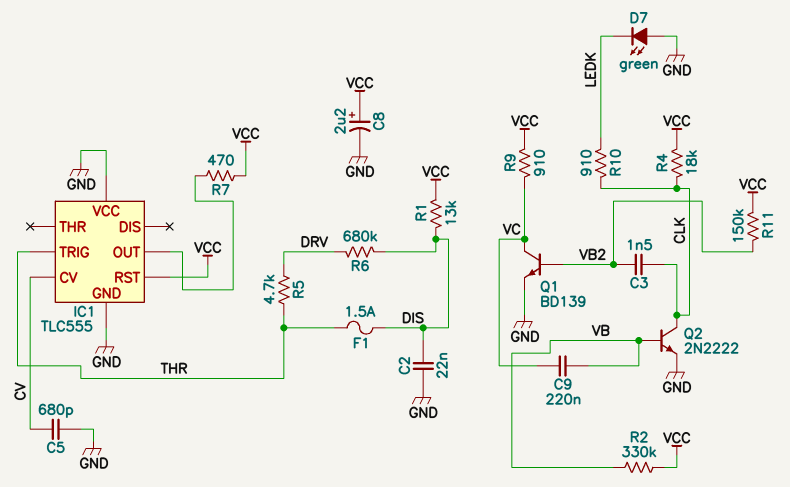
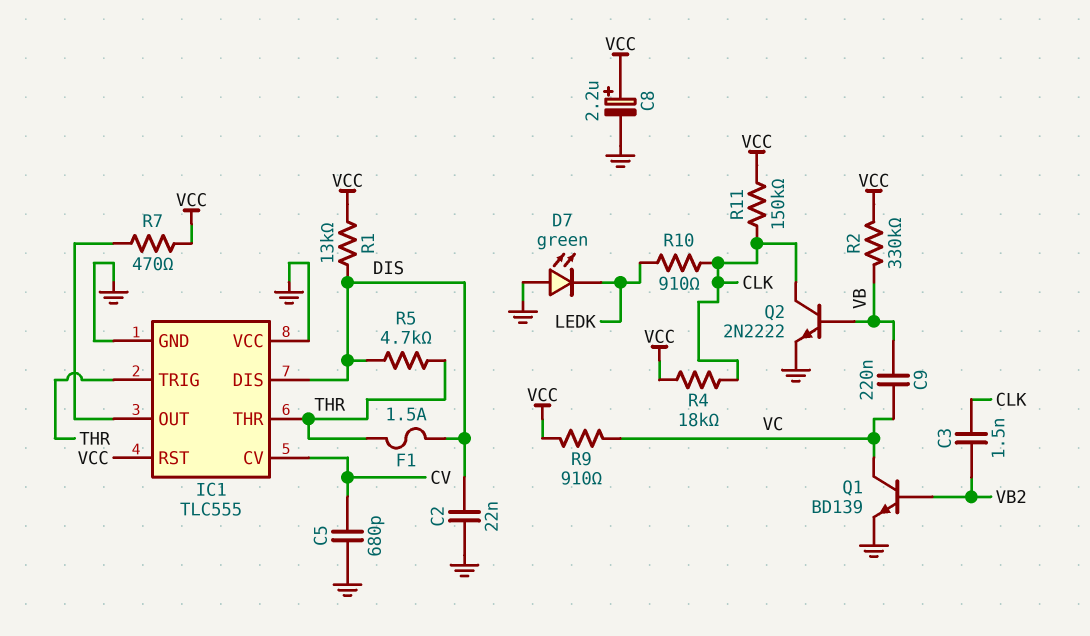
IC1 pin DIS: none -> DIS
IC1 pin THR: none -> THR
R5: 4.7k (DRV, THR) -> 4.7k (DIS, THR)
R6: 680k (DIS, DRV) -> none
R11: 150k (VB2, VCC) -> 150k (CLK, VCC)

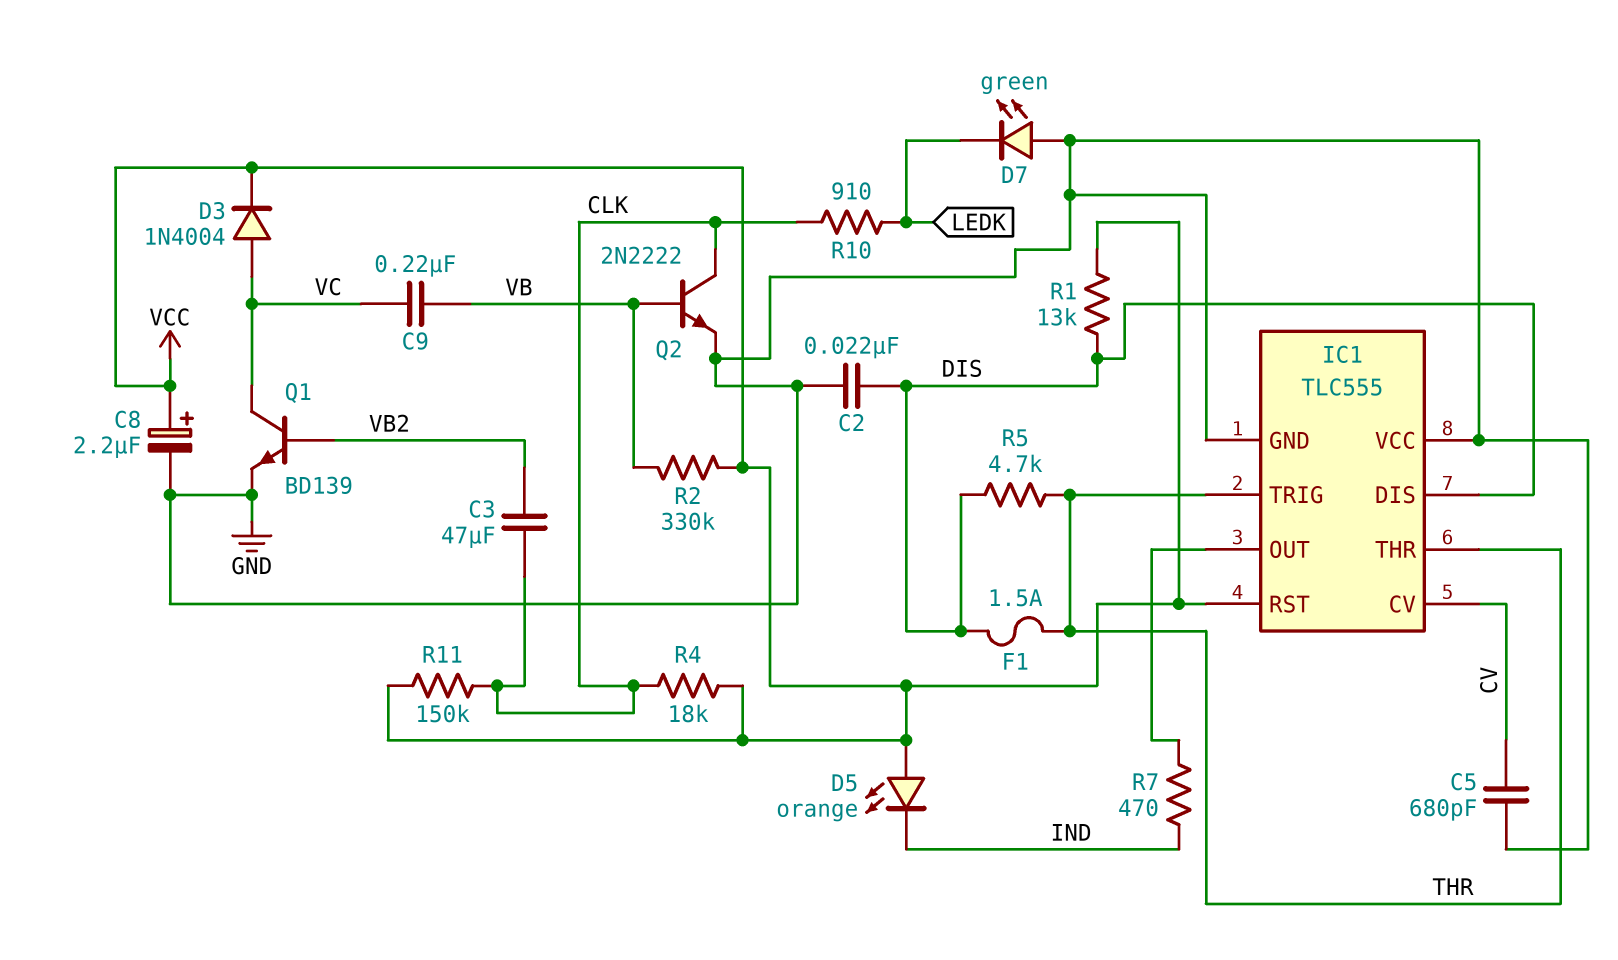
C3: 1.5nF (CLK, VB2) -> 47uF (CLK, VB2)
D3: none -> diode 1N4004 (A VC, K VCC)
D5: none -> LED orange (A VCC, K IND)
R7: 470 (IC1/OUT, VCC) -> 470 (IC1/OUT, IND)
R9: 910 (VC, VCC) -> none

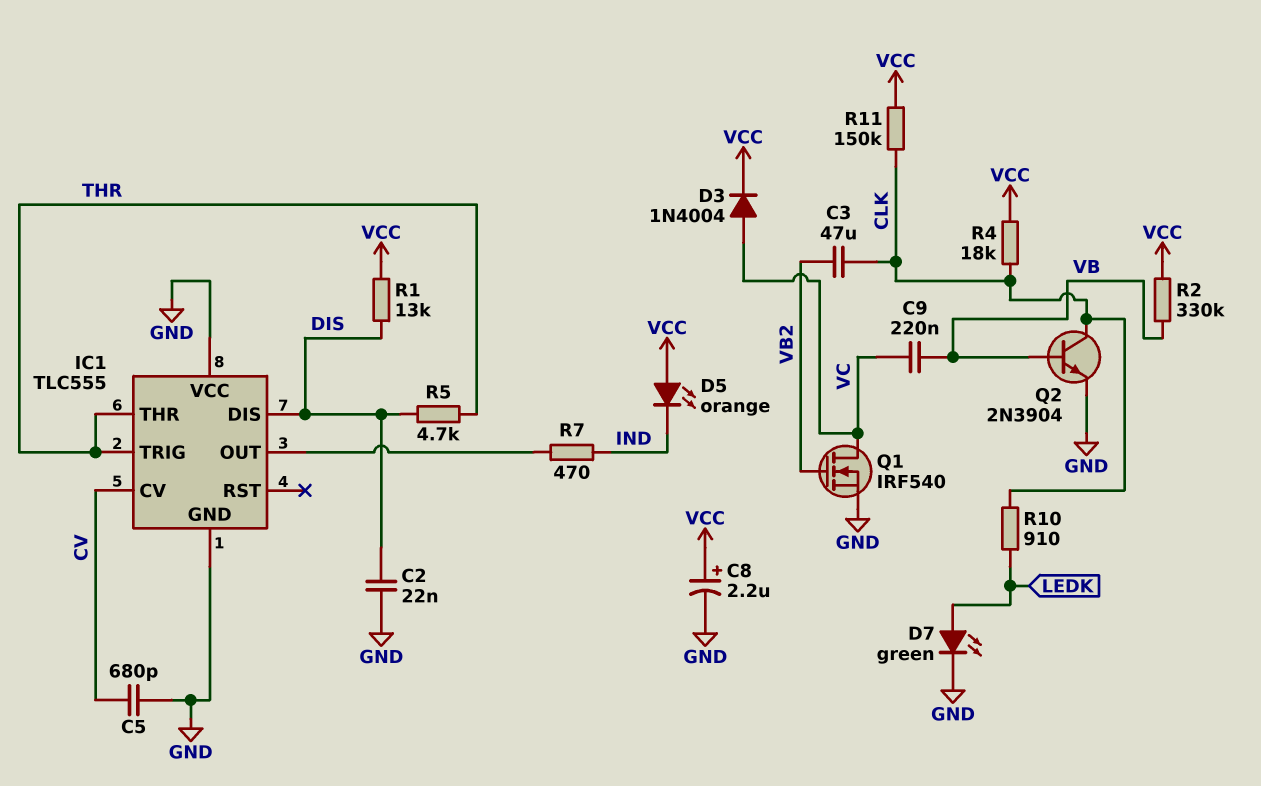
D7: LED green (A GND, K LEDK) -> LED green (A LEDK, K GND)
F1: 1.5A (DIS, THR) -> none
IC1 pin RST: VCC -> none
Q1: NPN BD139 (B VB2, C VC, E GND) -> NMOS IRF540 (G VB2, D VC, S GND)
Q2: NPN 2N2222 (B VB, C CLK, E GND) -> NPN 2N3904 (B VB, C CLK, E GND)

